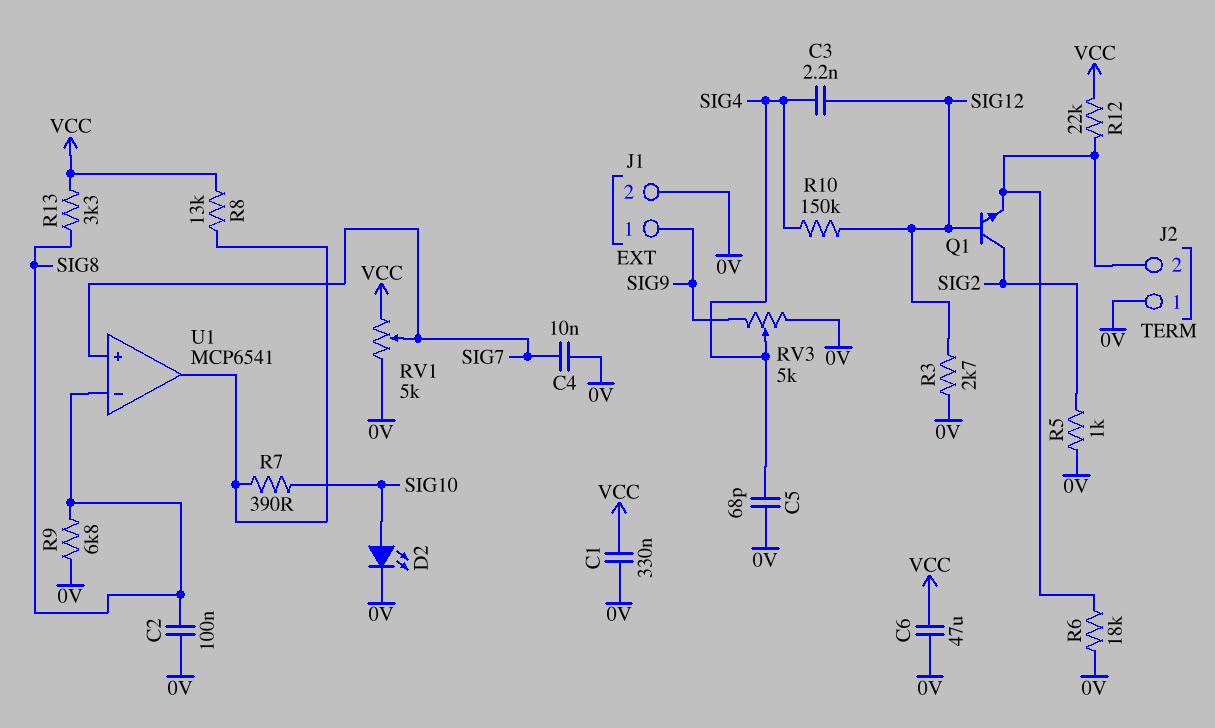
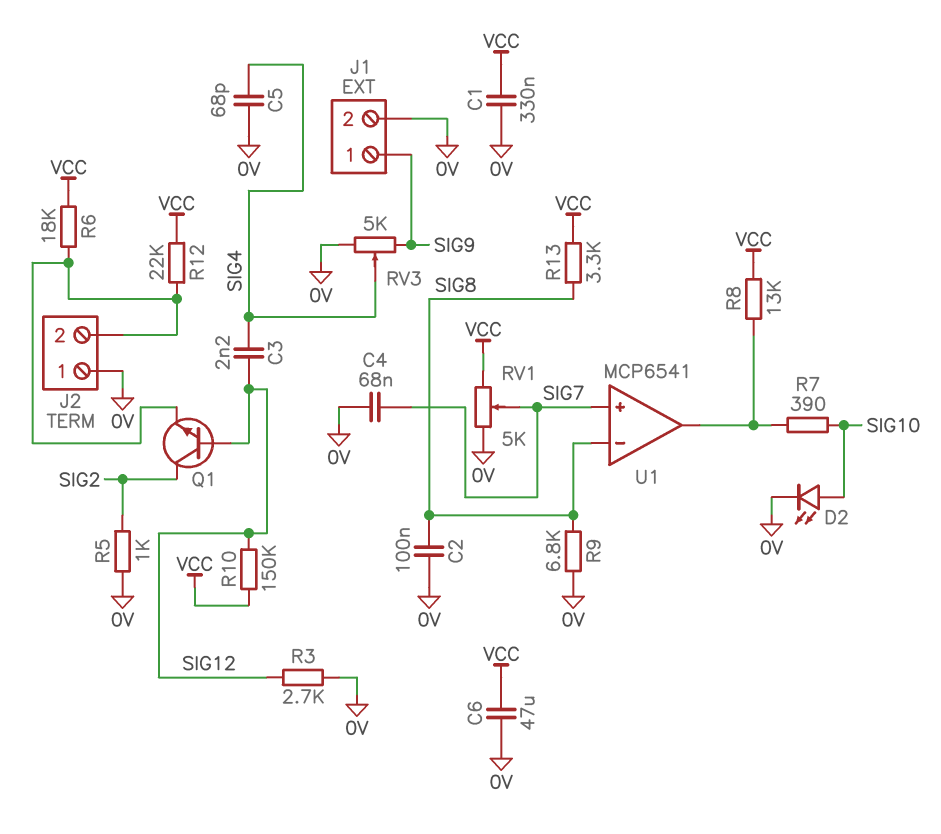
C4: 10nF (0V, SIG7) -> 68nF (0V, SIG7)
R6: 18k (0V, J2/2) -> 18k (J2/2, VCC)
R10: 150k (SIG4, SIG12) -> 150k (SIG12, VCC)

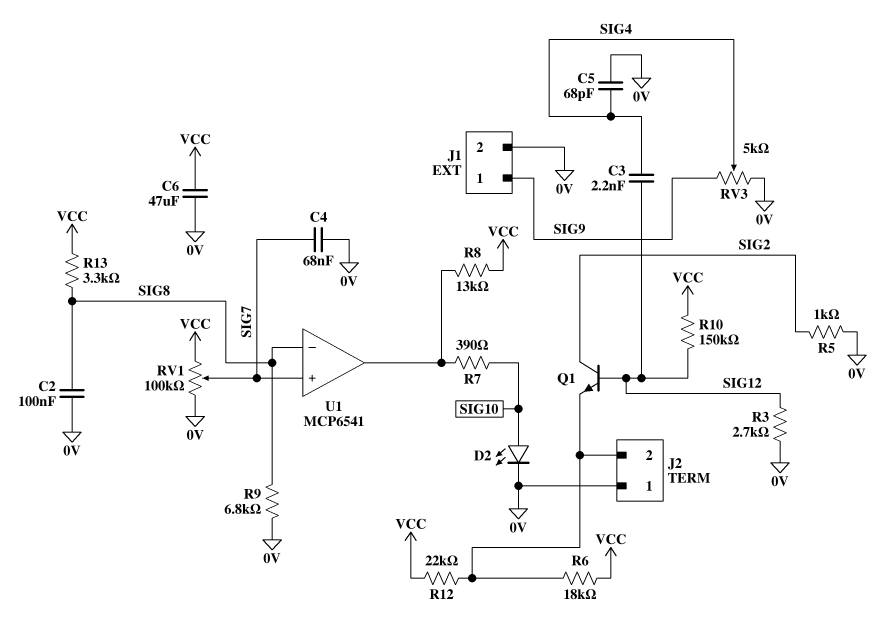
C1: 330nF (0V, VCC) -> none
RV1: 5k (0V, VCC, wiper SIG7) -> 100k (0V, VCC, wiper SIG7)

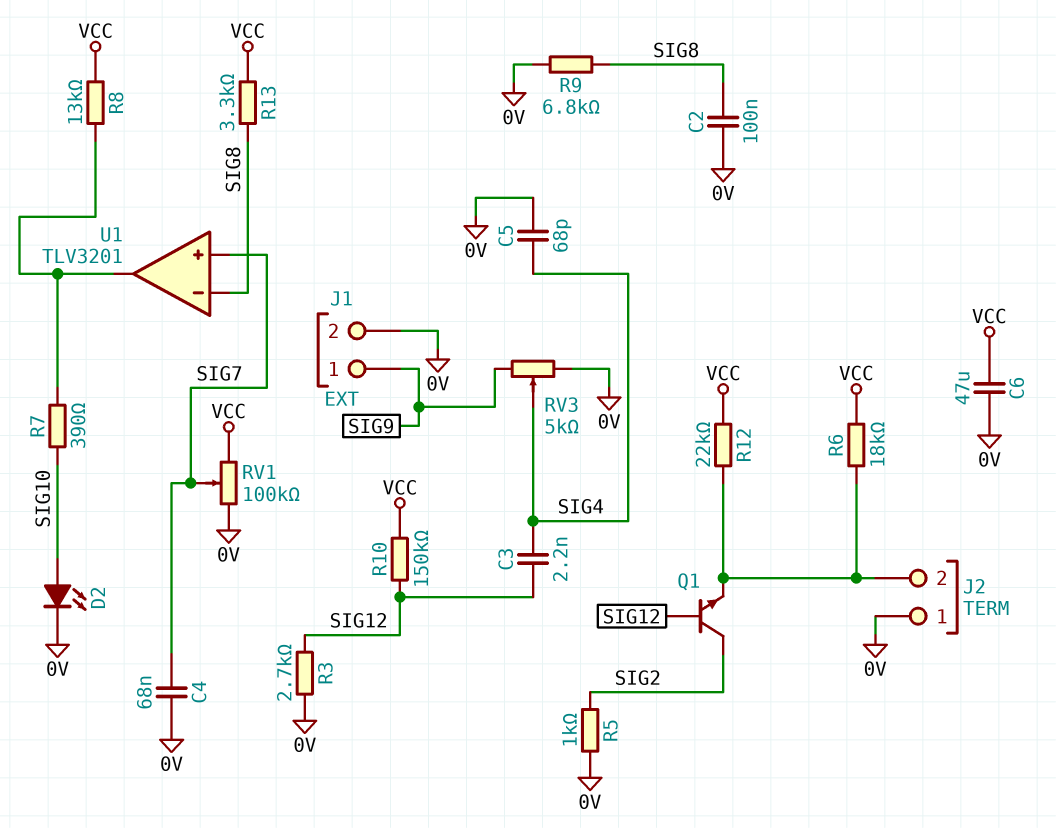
U1: MCP6541 -> TLV3201

